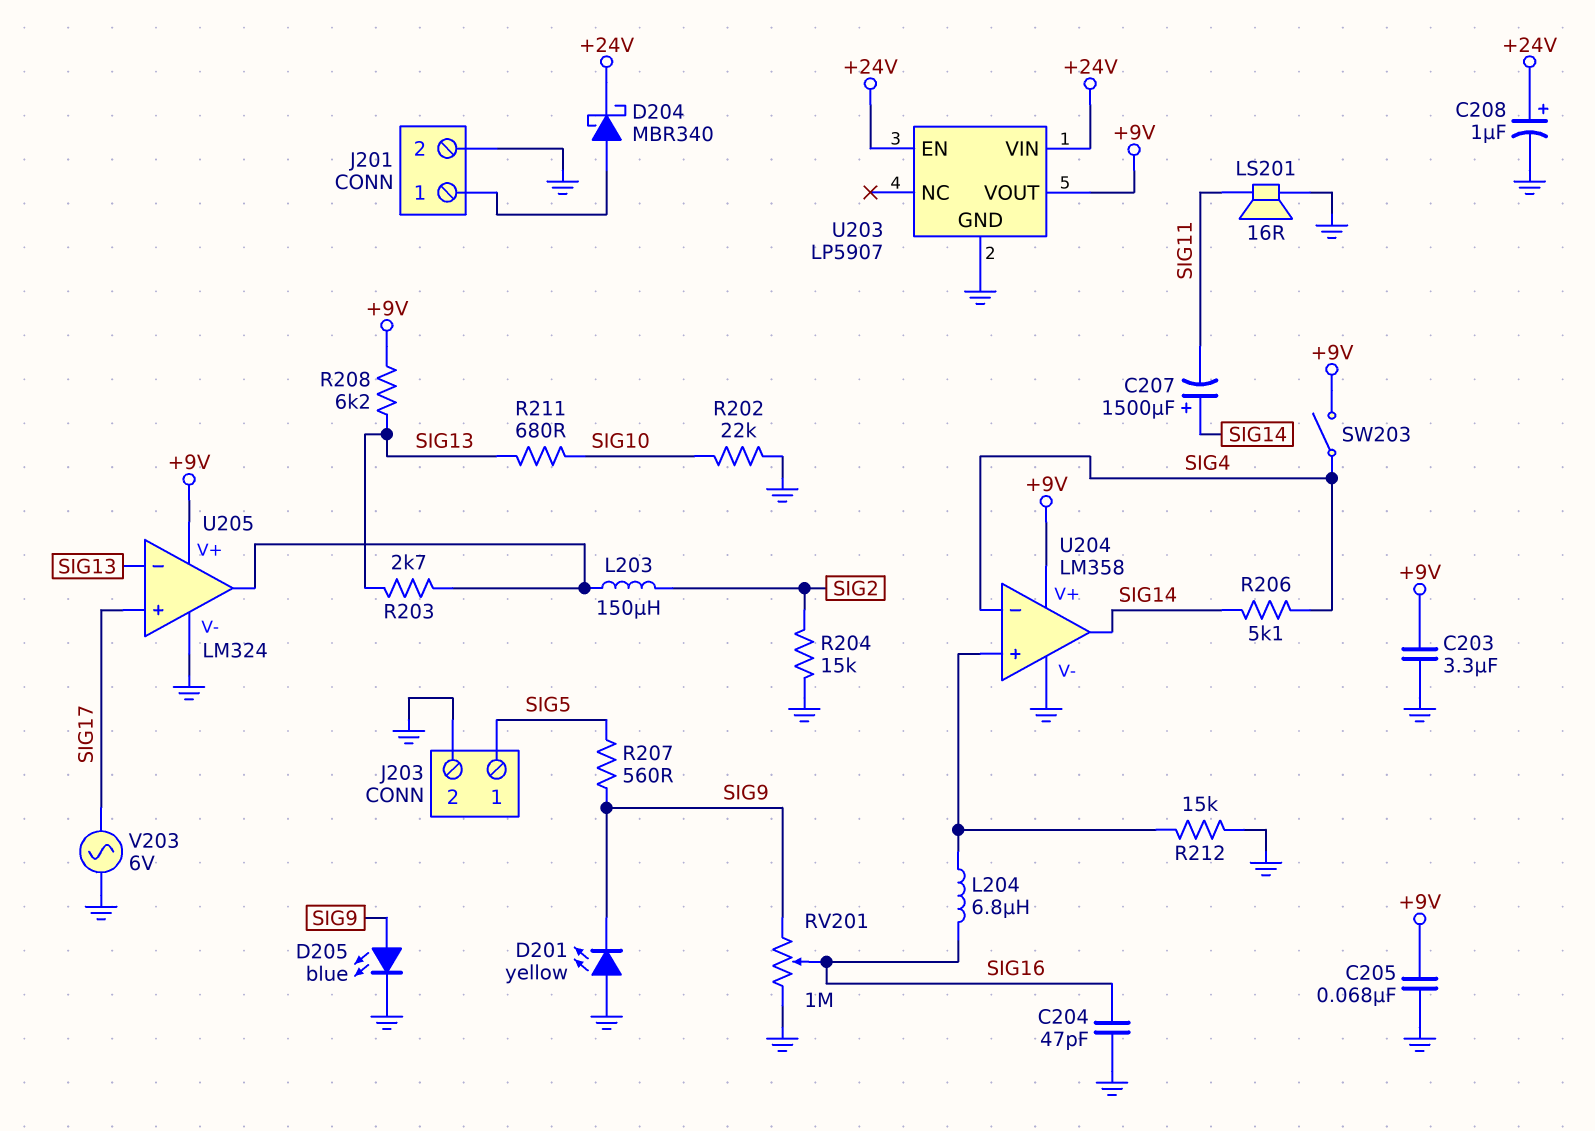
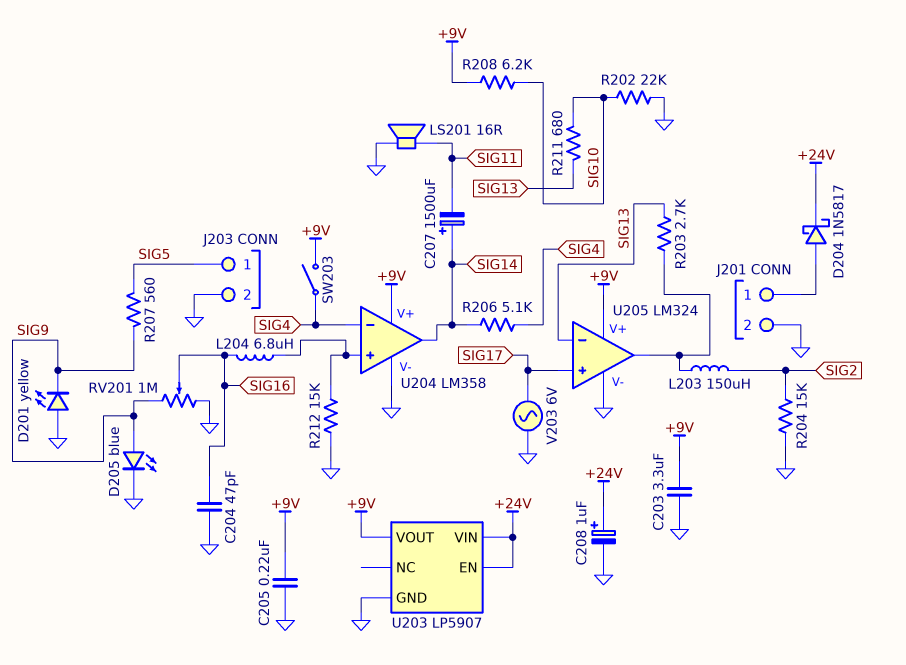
C205: 68nF (+9V, GND) -> 220nF (+9V, GND)
D204: schottky MBR340 (A J201/1, K +24V) -> schottky 1N5817 (A J201/1, K +24V)
R208: 6.2k (+9V, SIG13) -> 6.2k (+9V, SIG10)

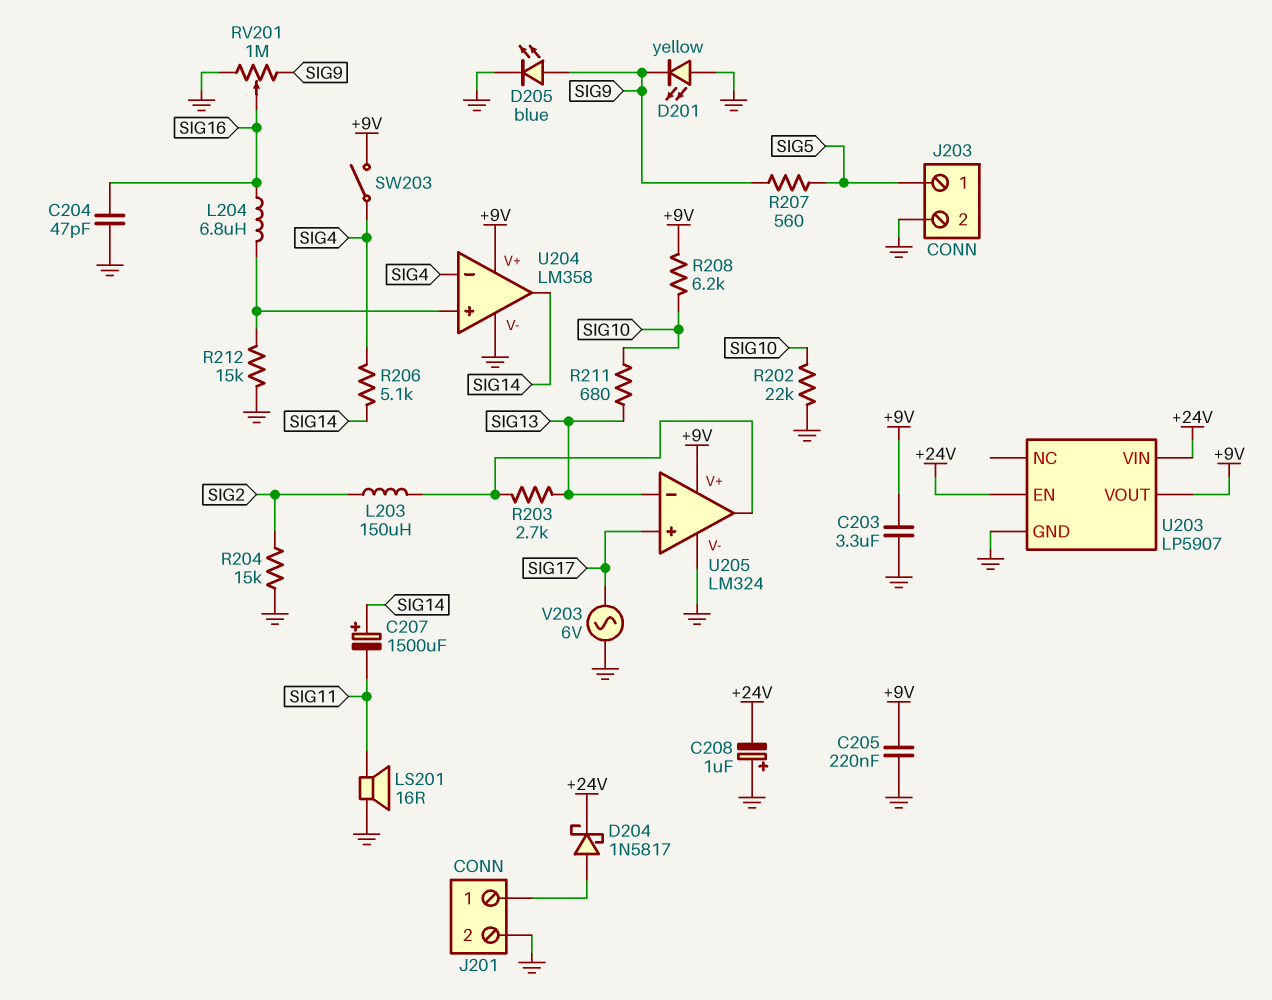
C208: 1uF (plus +24V, minus GND) -> 1uF (plus GND, minus +24V)

